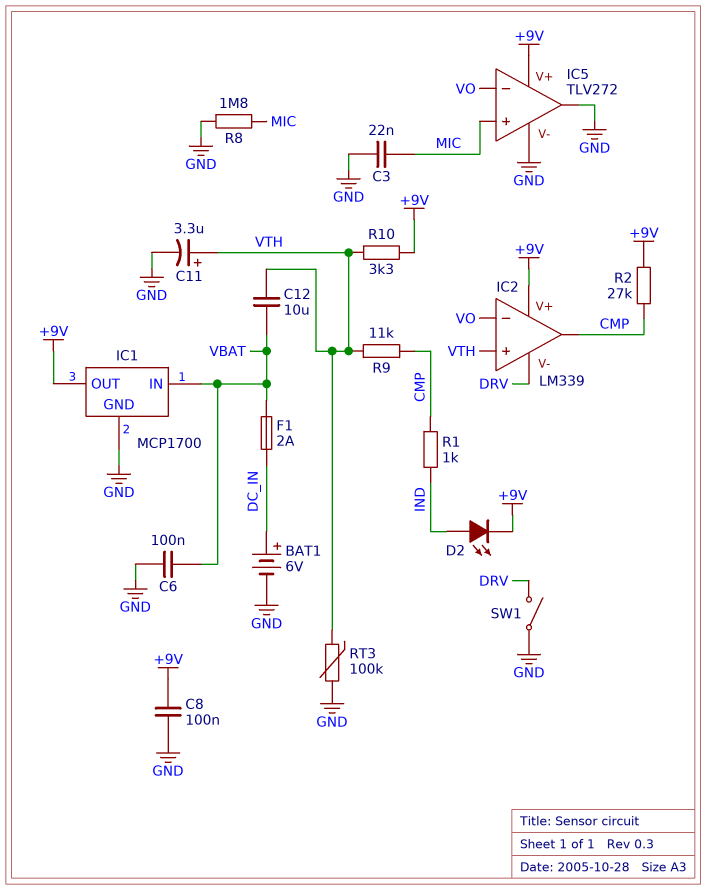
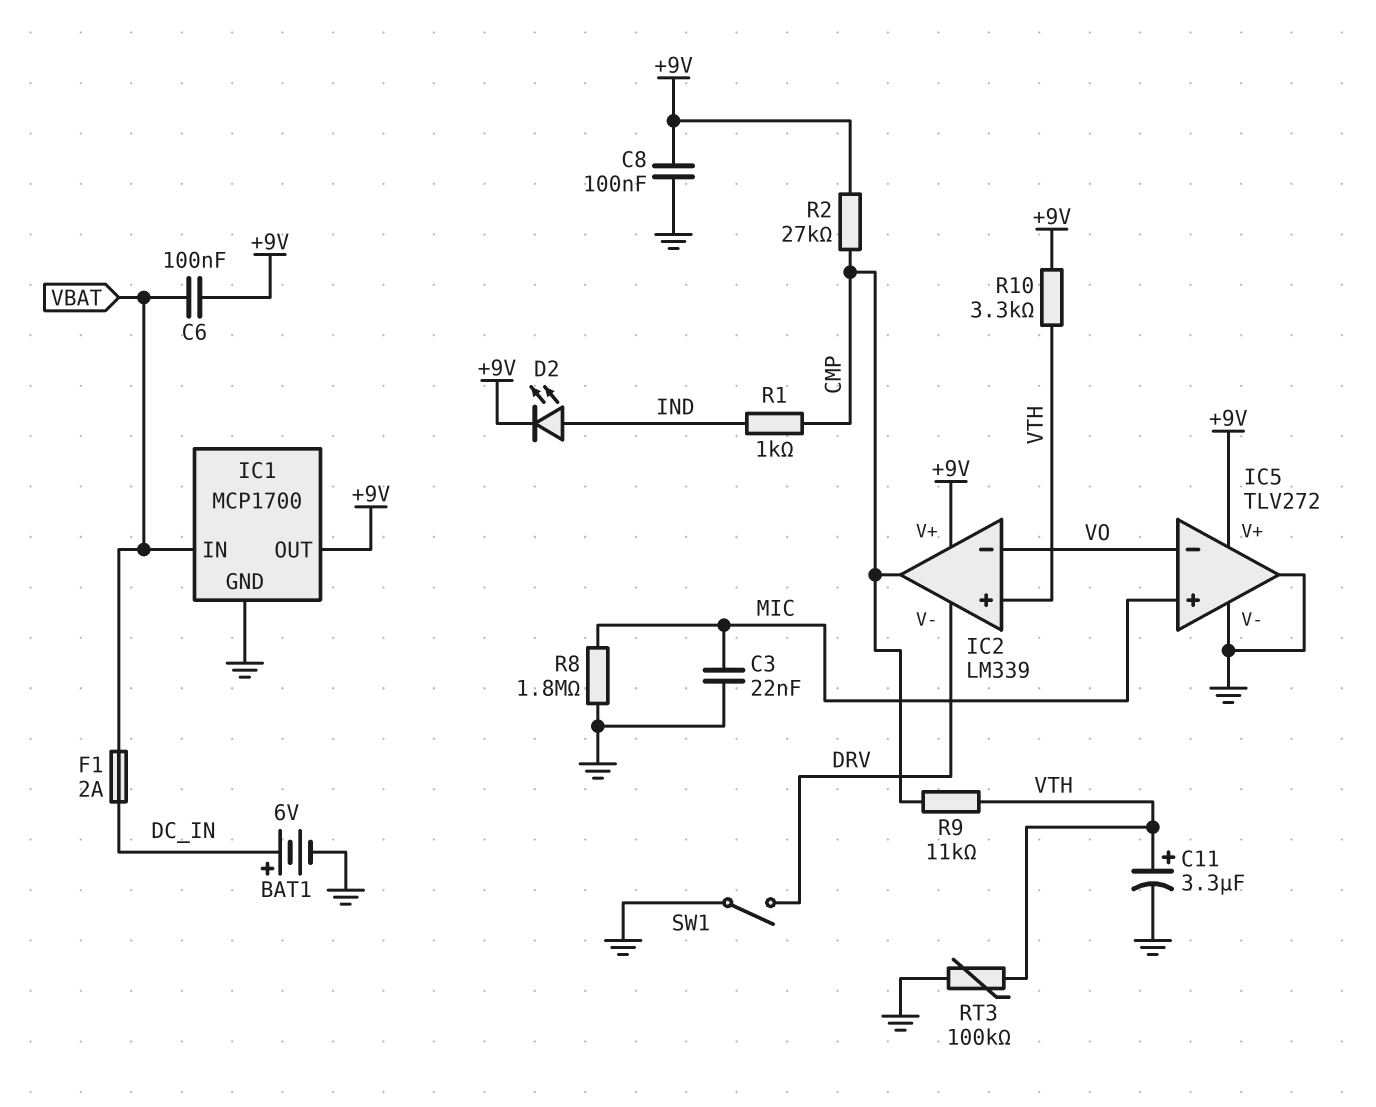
C6: 100nF (GND, VBAT) -> 100nF (+9V, VBAT)
C12: 10uF (VBAT, VTH) -> none

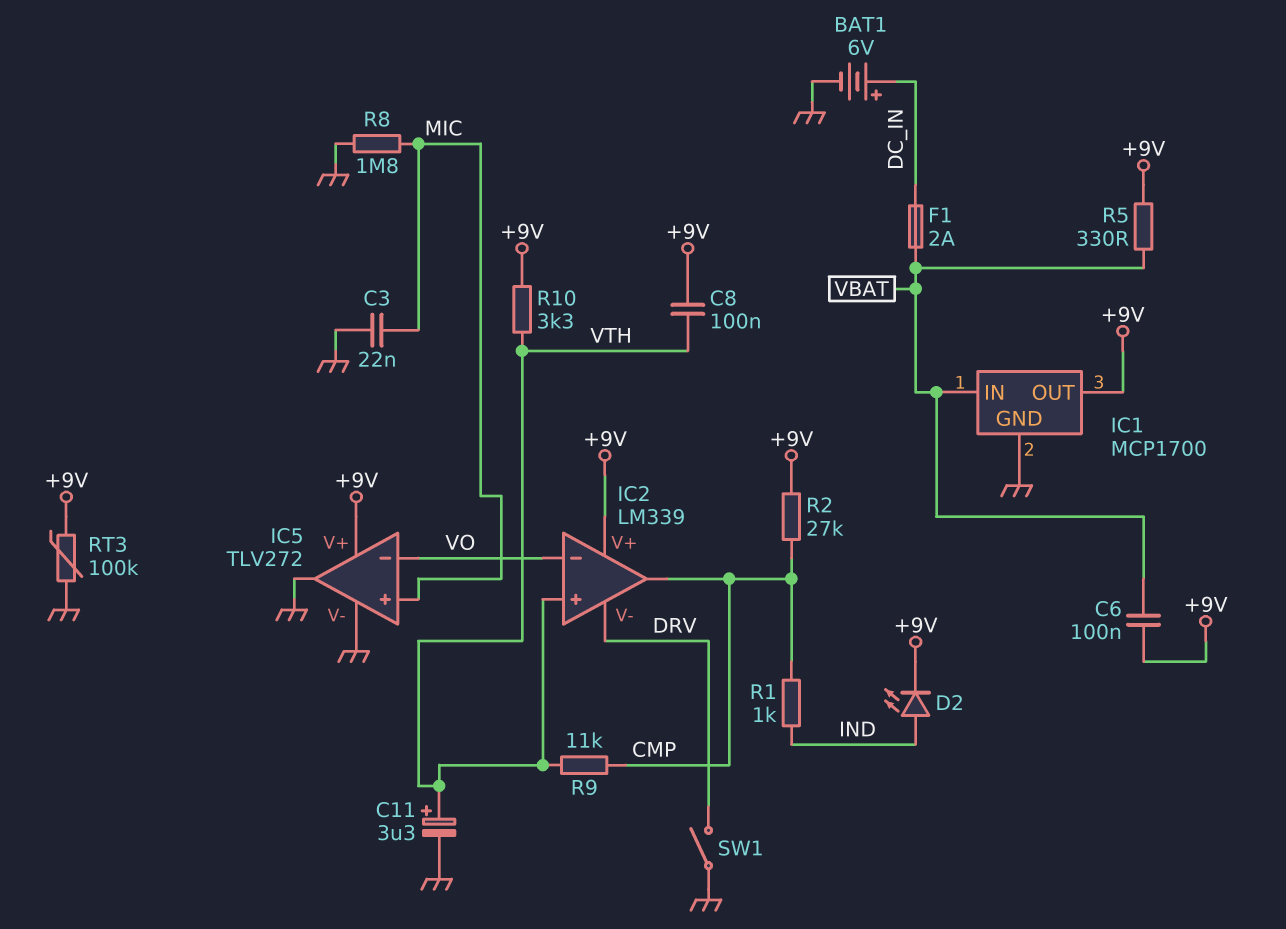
C8: 100nF (+9V, GND) -> 100nF (+9V, VTH)
R5: none -> 330 (+9V, VBAT)
RT3: 100k (GND, VTH) -> 100k (+9V, GND)

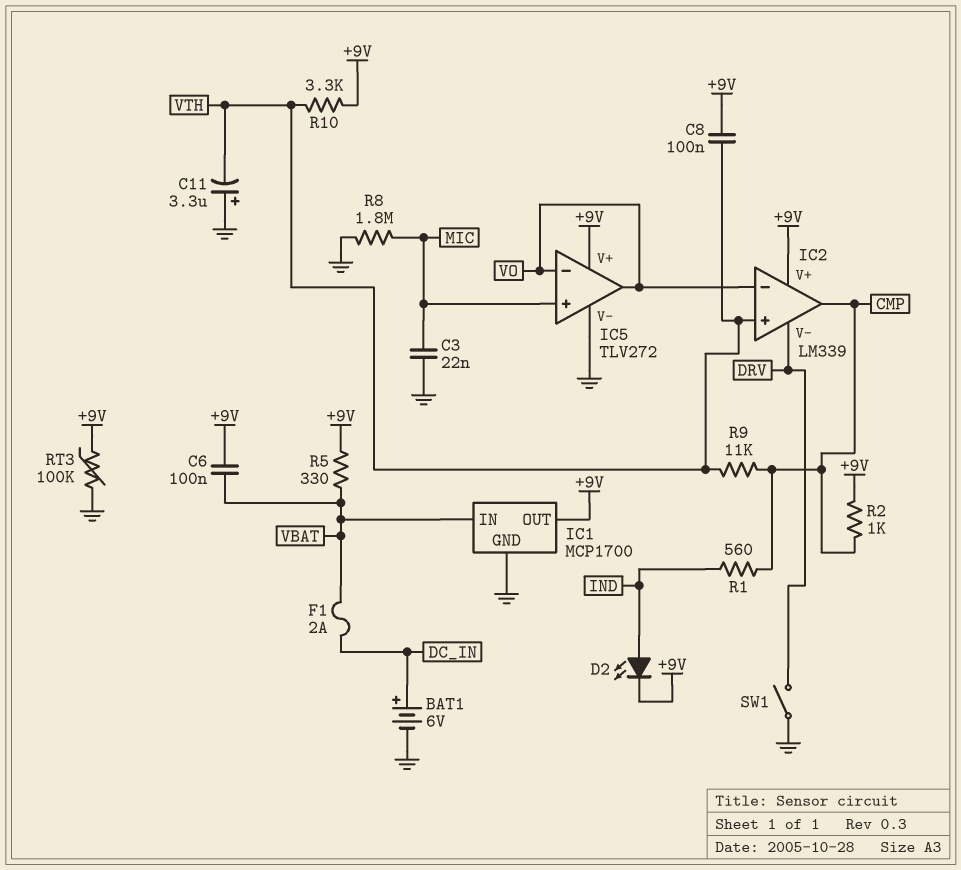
C11: 3.3uF (plus VTH, minus GND) -> 3.3uF (plus GND, minus VTH)
IC5 pin out: GND -> VO
R1: 1k (CMP, IND) -> 560 (CMP, IND)
R2: 27k (+9V, CMP) -> 1k (+9V, CMP)

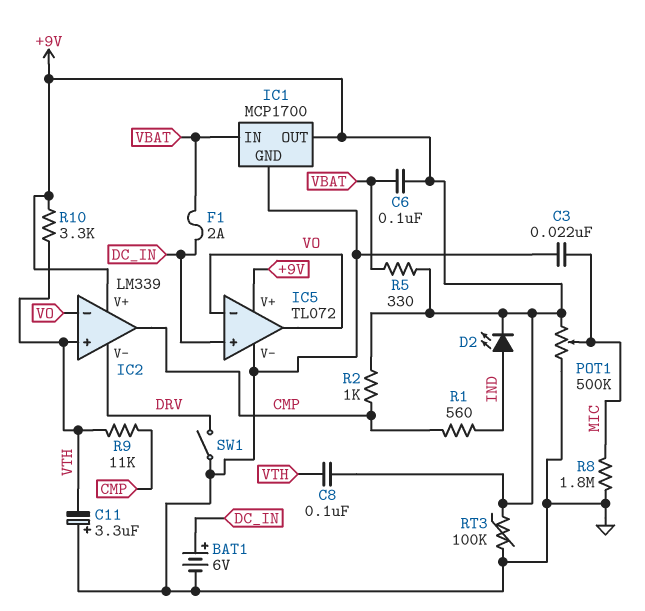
IC5: TLV272 -> TL072
IC5 pin in+: MIC -> DC_IN
POT1: none -> 500k (+9V, GND, wiper MIC)

